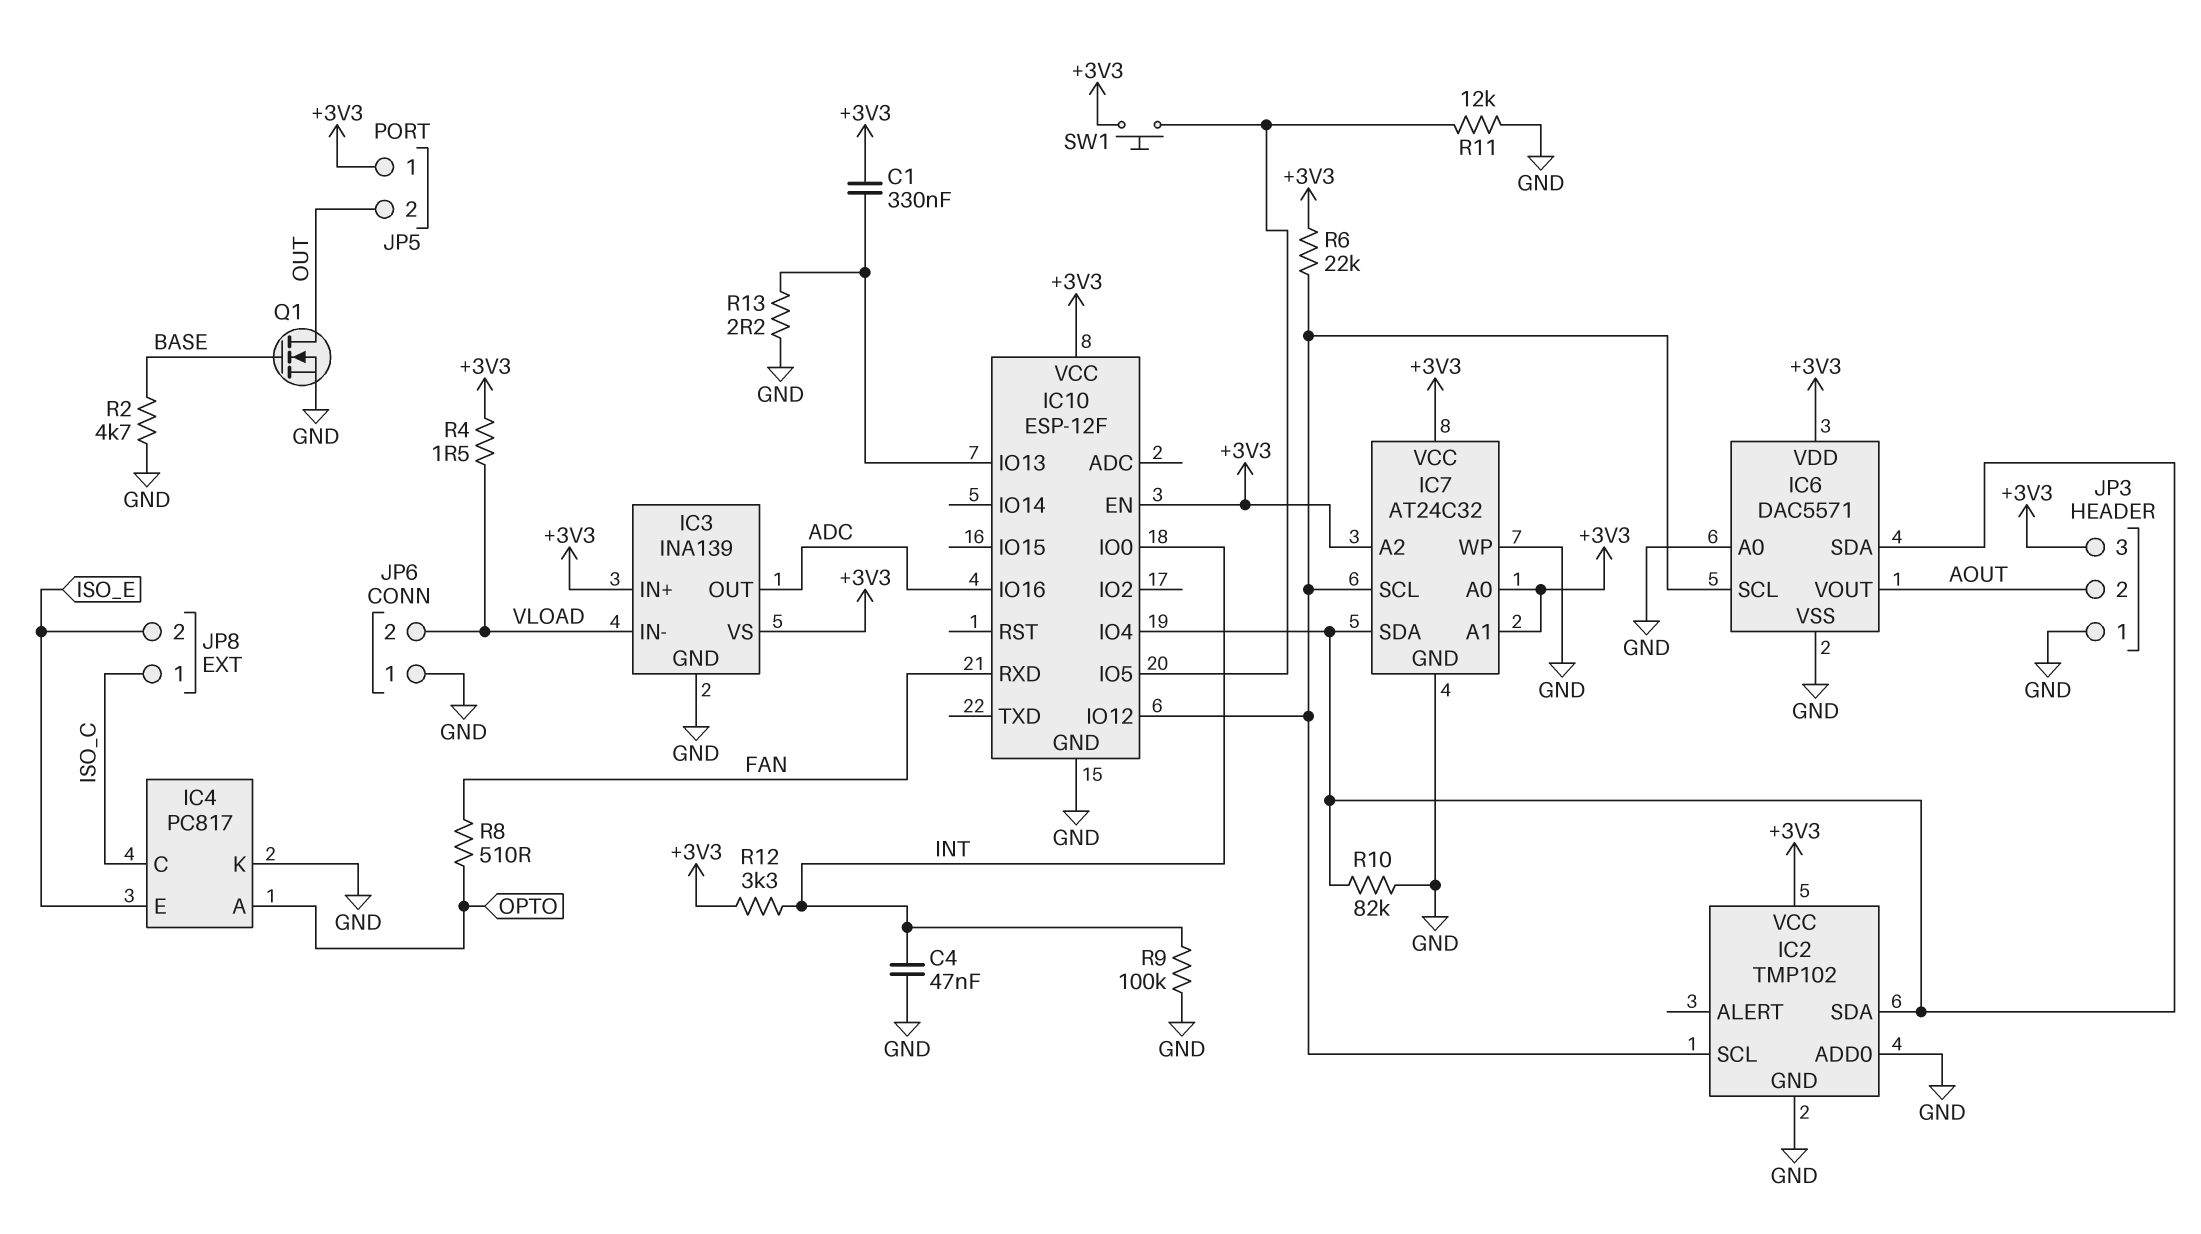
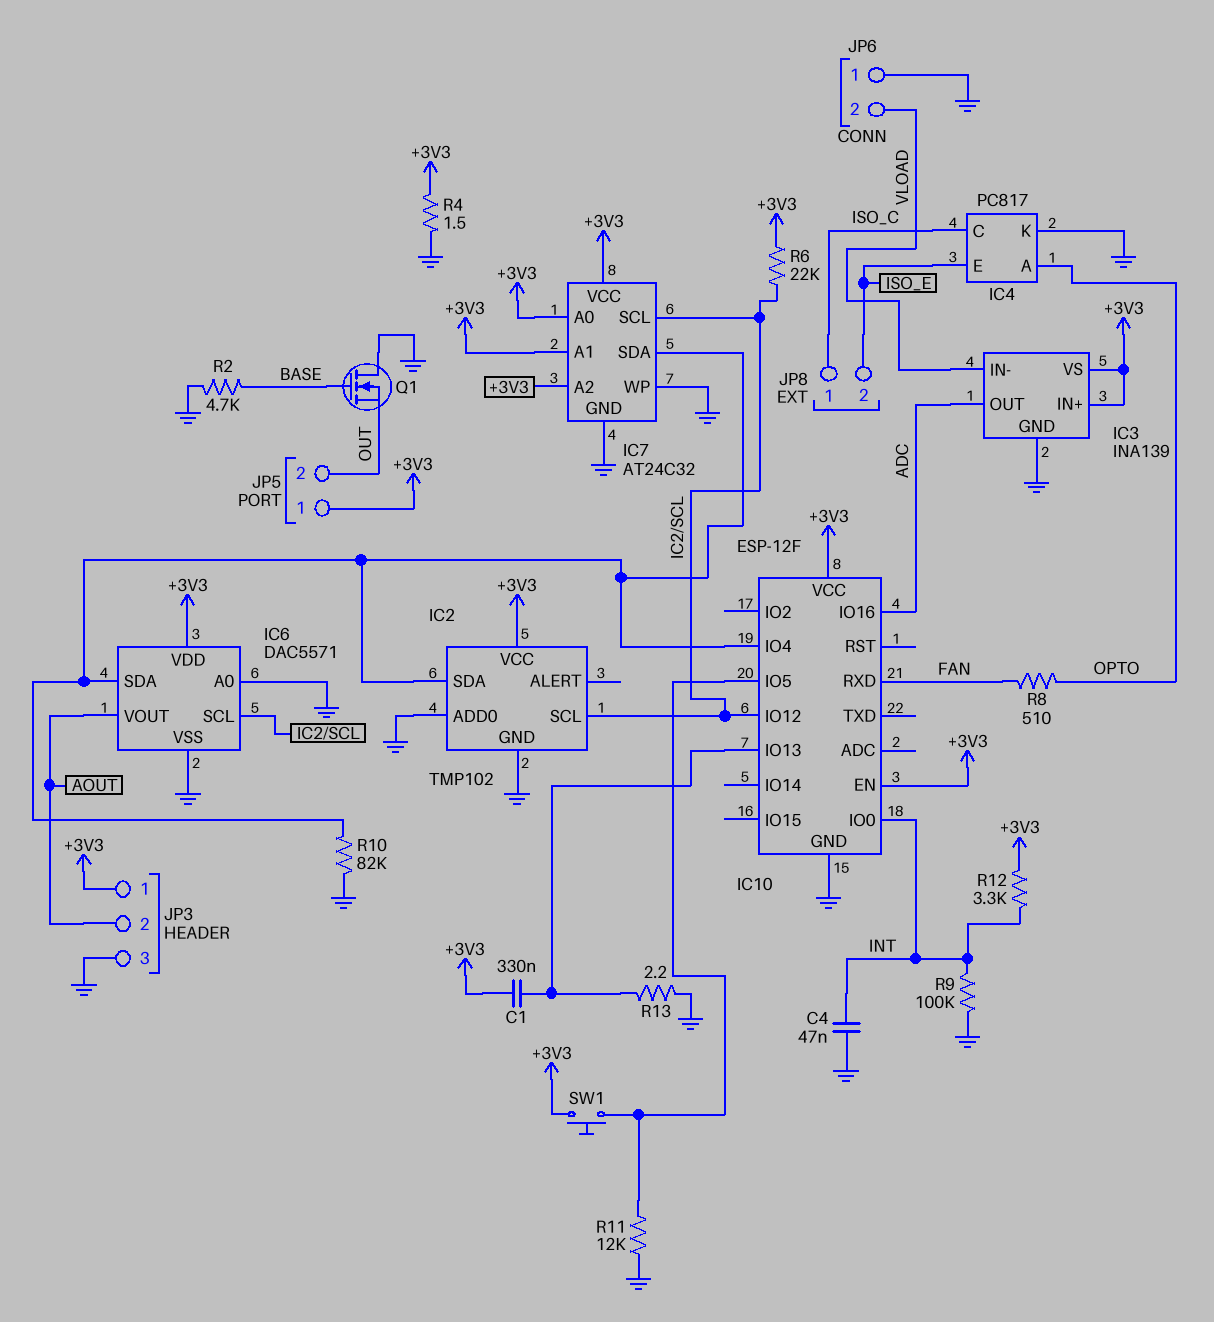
JP3 pin 1: GND -> +3V3
JP3 pin 3: +3V3 -> GND
Q1: NMOS (G BASE, D OUT, S GND) -> NMOS (G BASE, D GND, S OUT)
R4: 1.5 (+3V3, VLOAD) -> 1.5 (+3V3, GND)

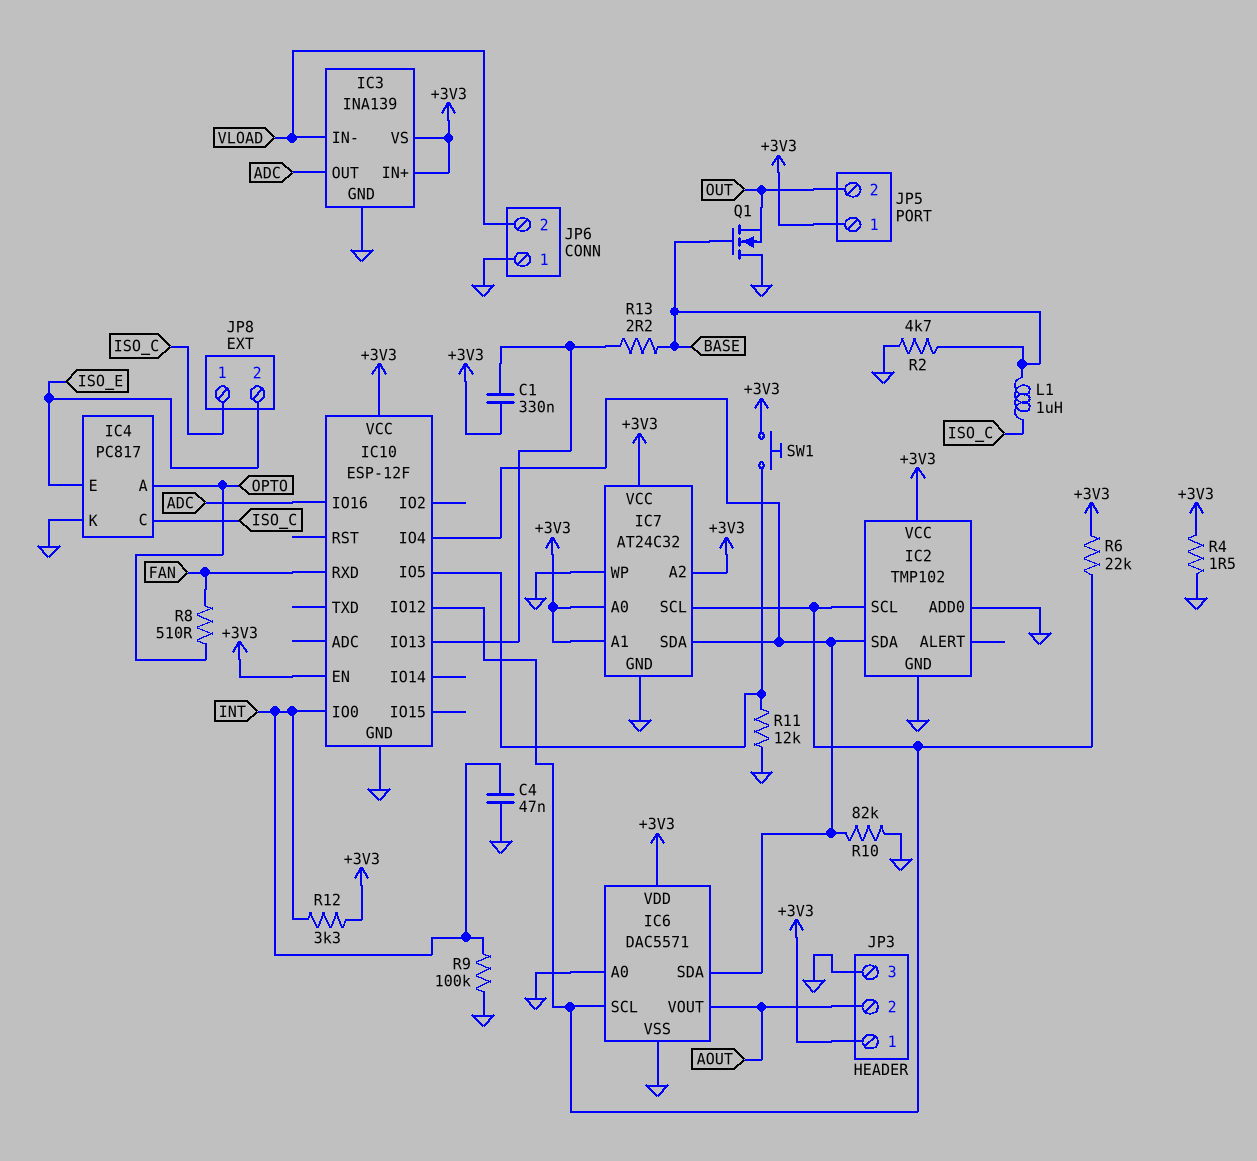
L1: none -> 1uH (BASE, ISO_C)
R13: 2.2 (GND, IC10/IO13) -> 2.2 (BASE, IC10/IO13)

